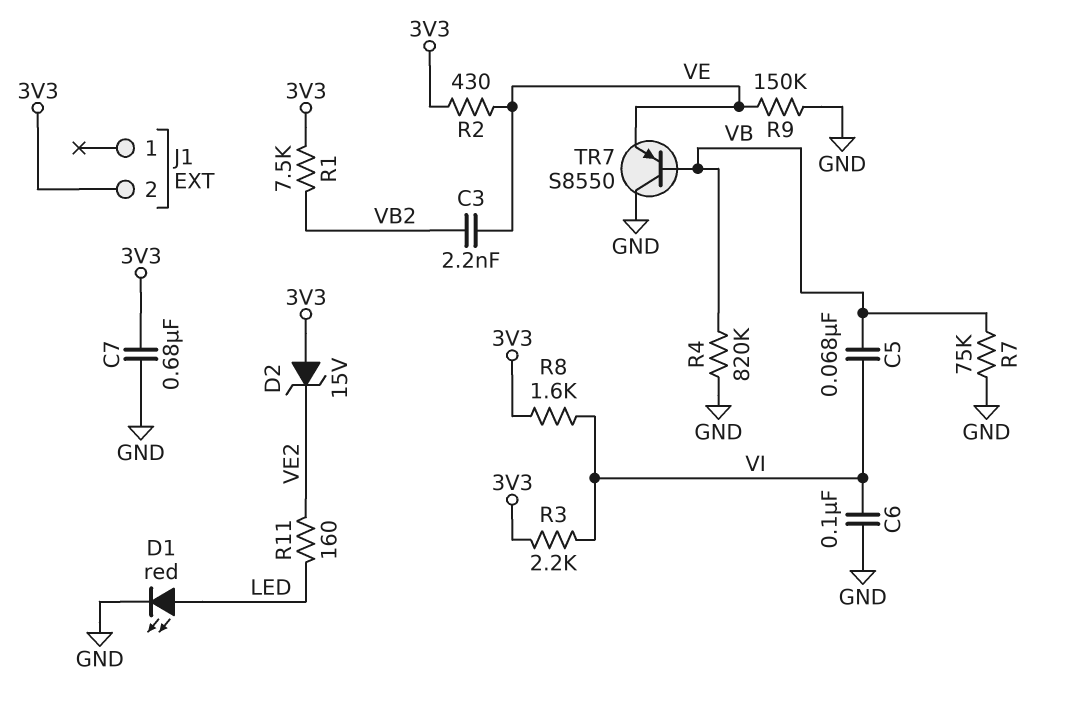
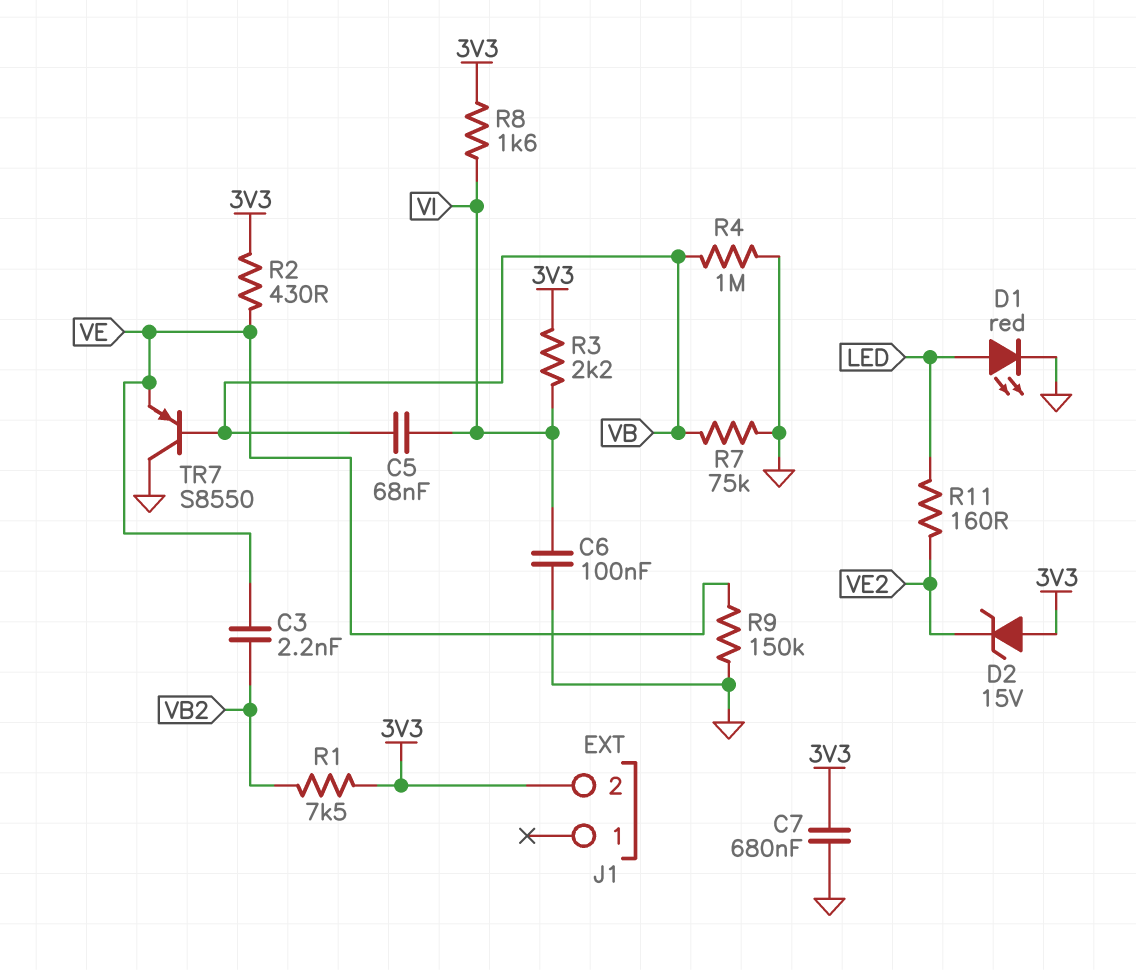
R4: 820k (GND, VB) -> 1M (GND, VB)

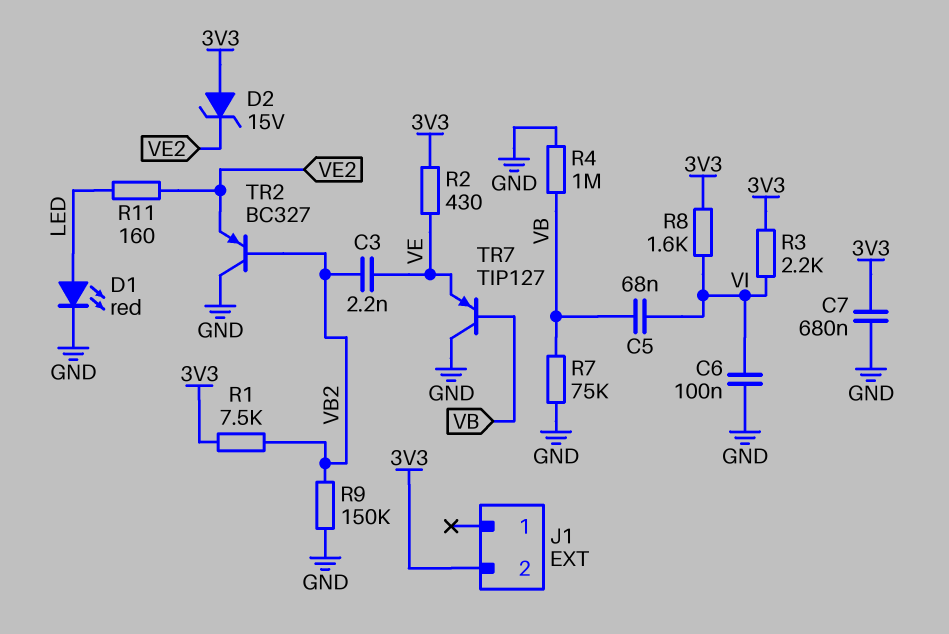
R9: 150k (GND, VE) -> 150k (GND, VB2)
TR2: none -> PNP BC327 (B VB2, C GND, E VE2)
TR7: PNP S8550 (B VB, C GND, E VE) -> PNP TIP127 (B VB, C GND, E VE)

